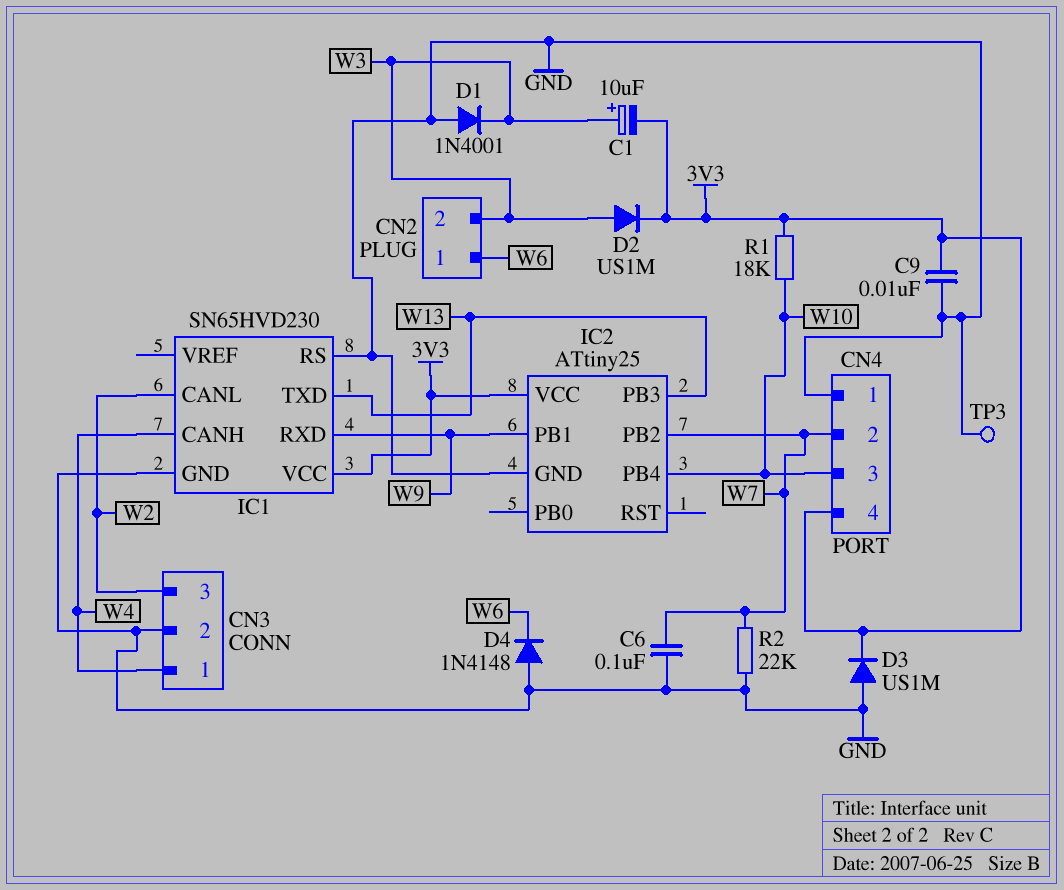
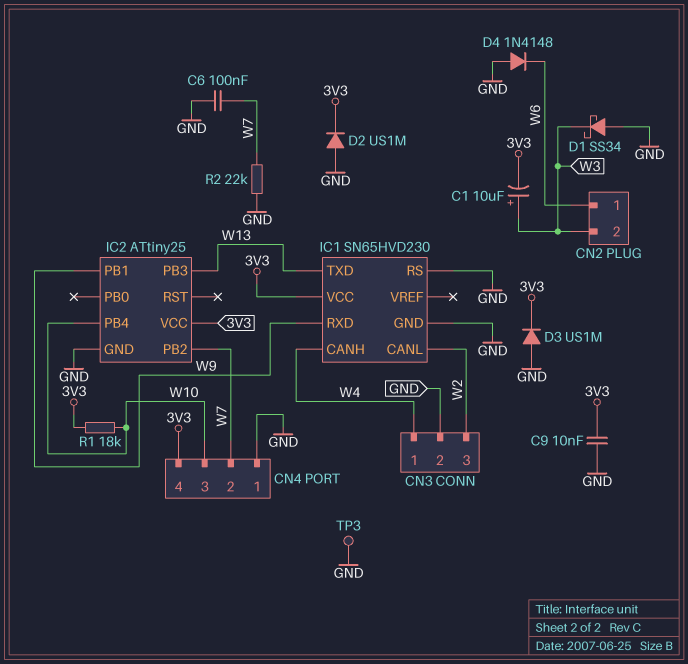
D1: diode 1N4001 (A GND, K W3) -> schottky SS34 (A GND, K W3)
D2: diode US1M (A W3, K 3V3) -> diode US1M (A GND, K 3V3)

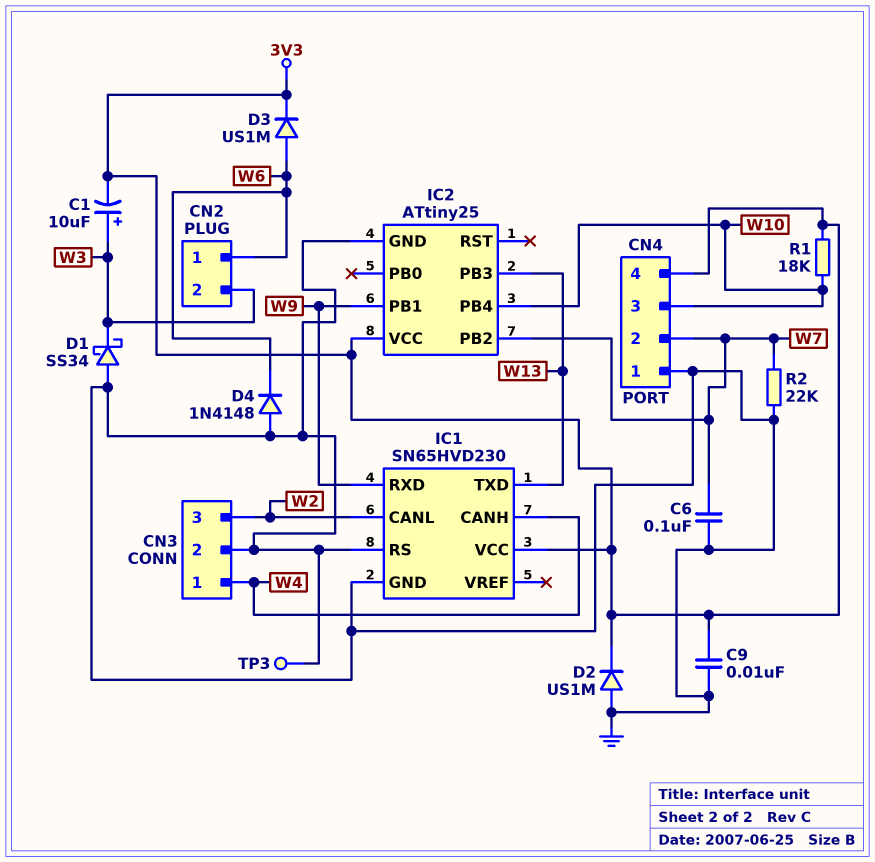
D3: diode US1M (A GND, K 3V3) -> diode US1M (A W6, K 3V3)

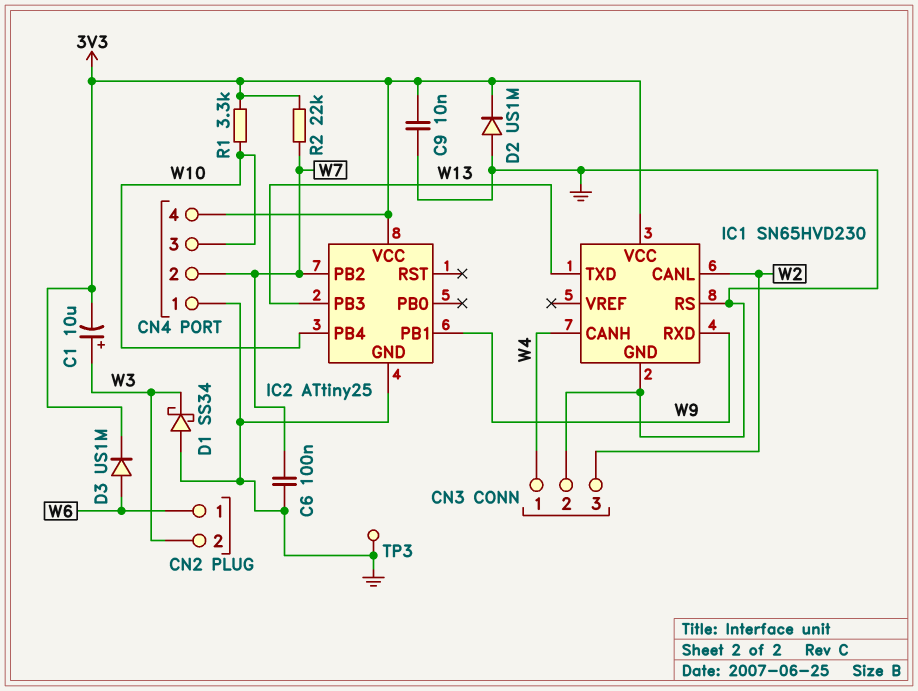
D4: diode 1N4148 (A GND, K W6) -> none
R1: 18k (3V3, W10) -> 3.3k (3V3, W10)
R2: 22k (GND, W7) -> 22k (3V3, W7)

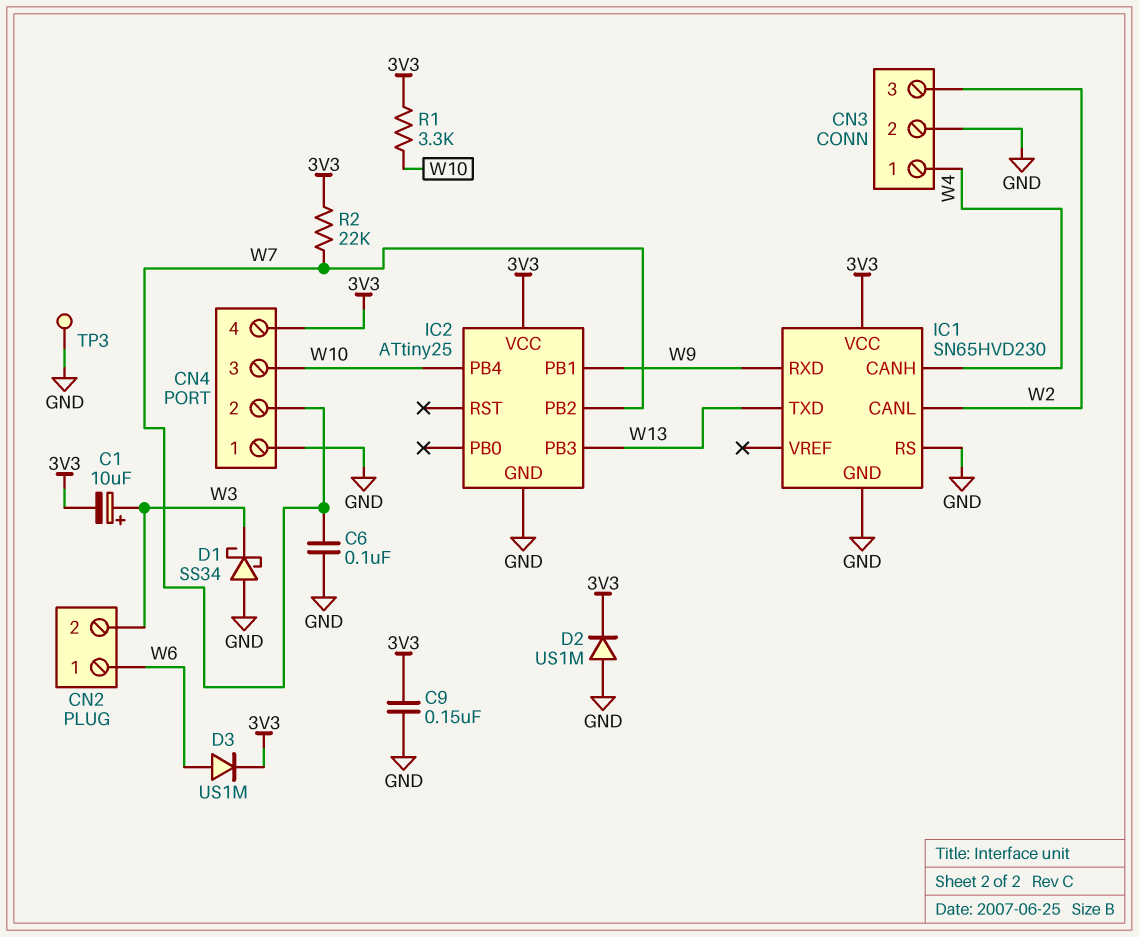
C9: 10nF (3V3, GND) -> 150nF (3V3, GND)

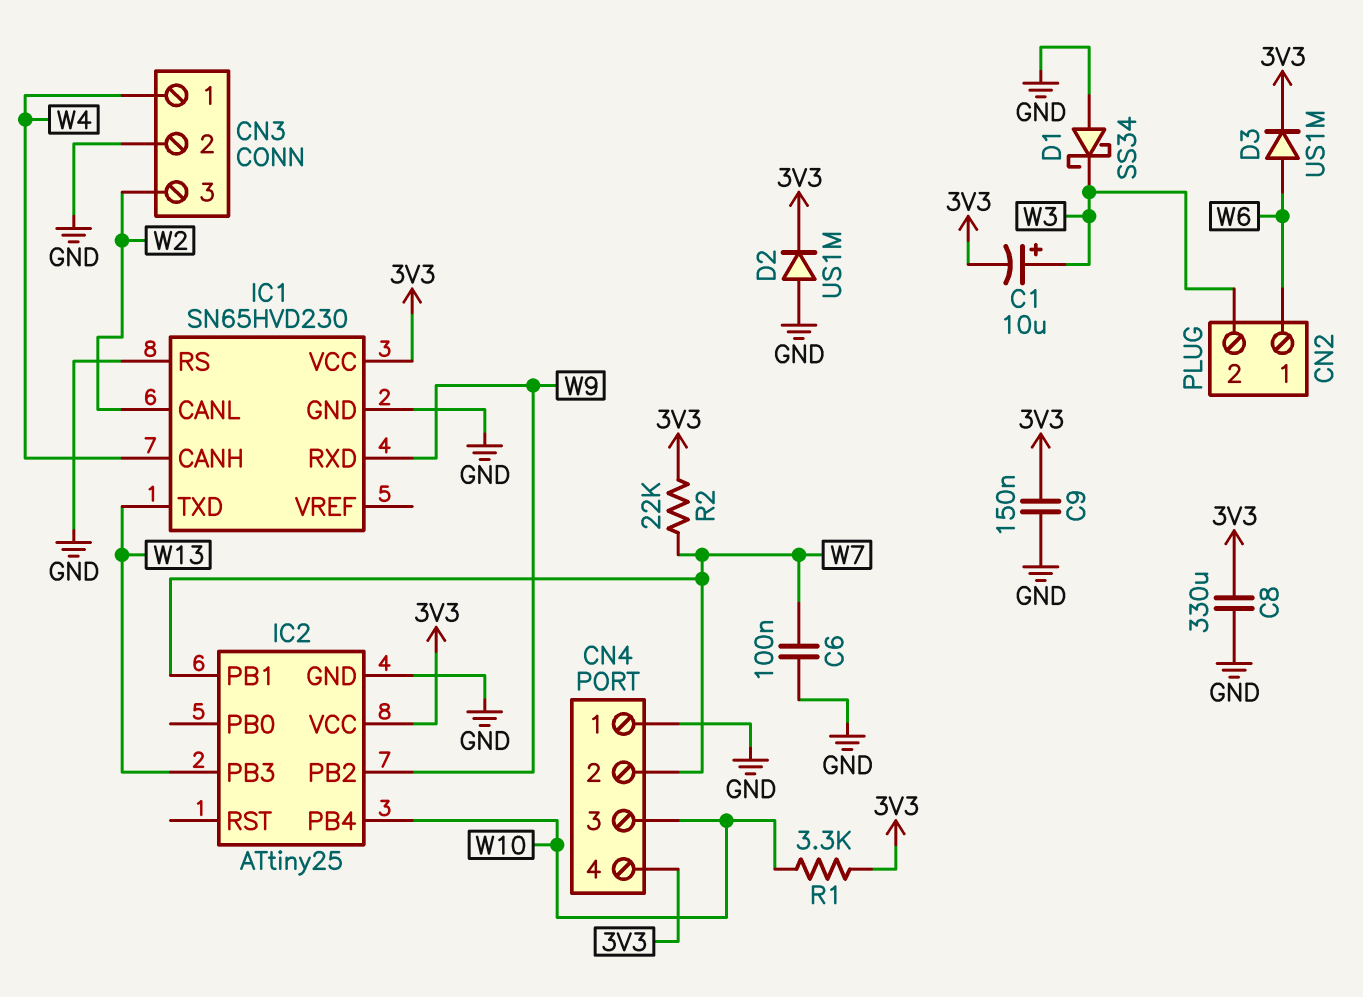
C8: none -> 330uF (3V3, GND)
IC2 pin PB1: W9 -> W7
IC2 pin PB2: W7 -> W9
TP3: test point (GND) -> none

